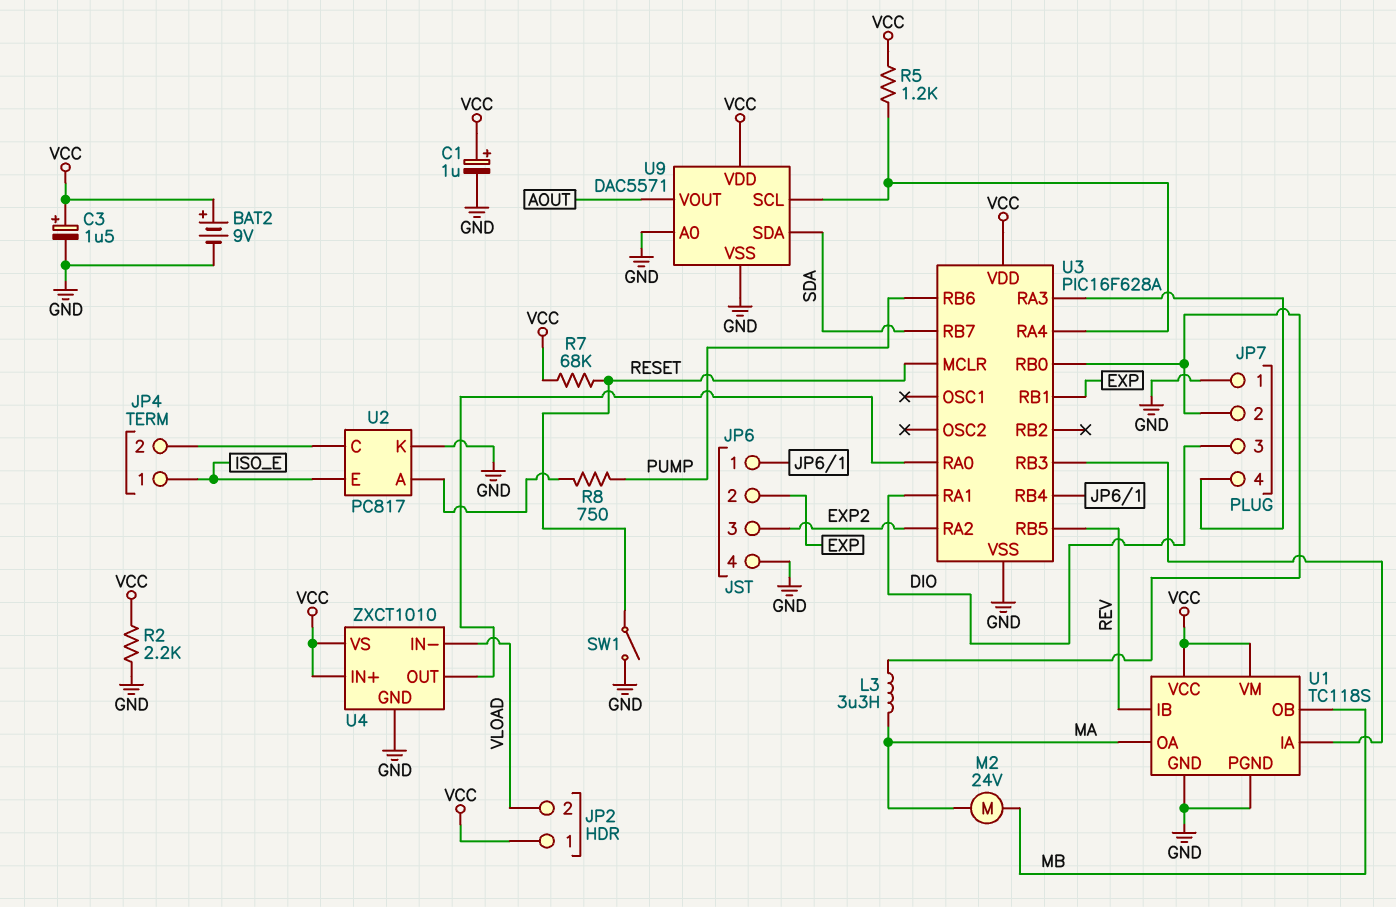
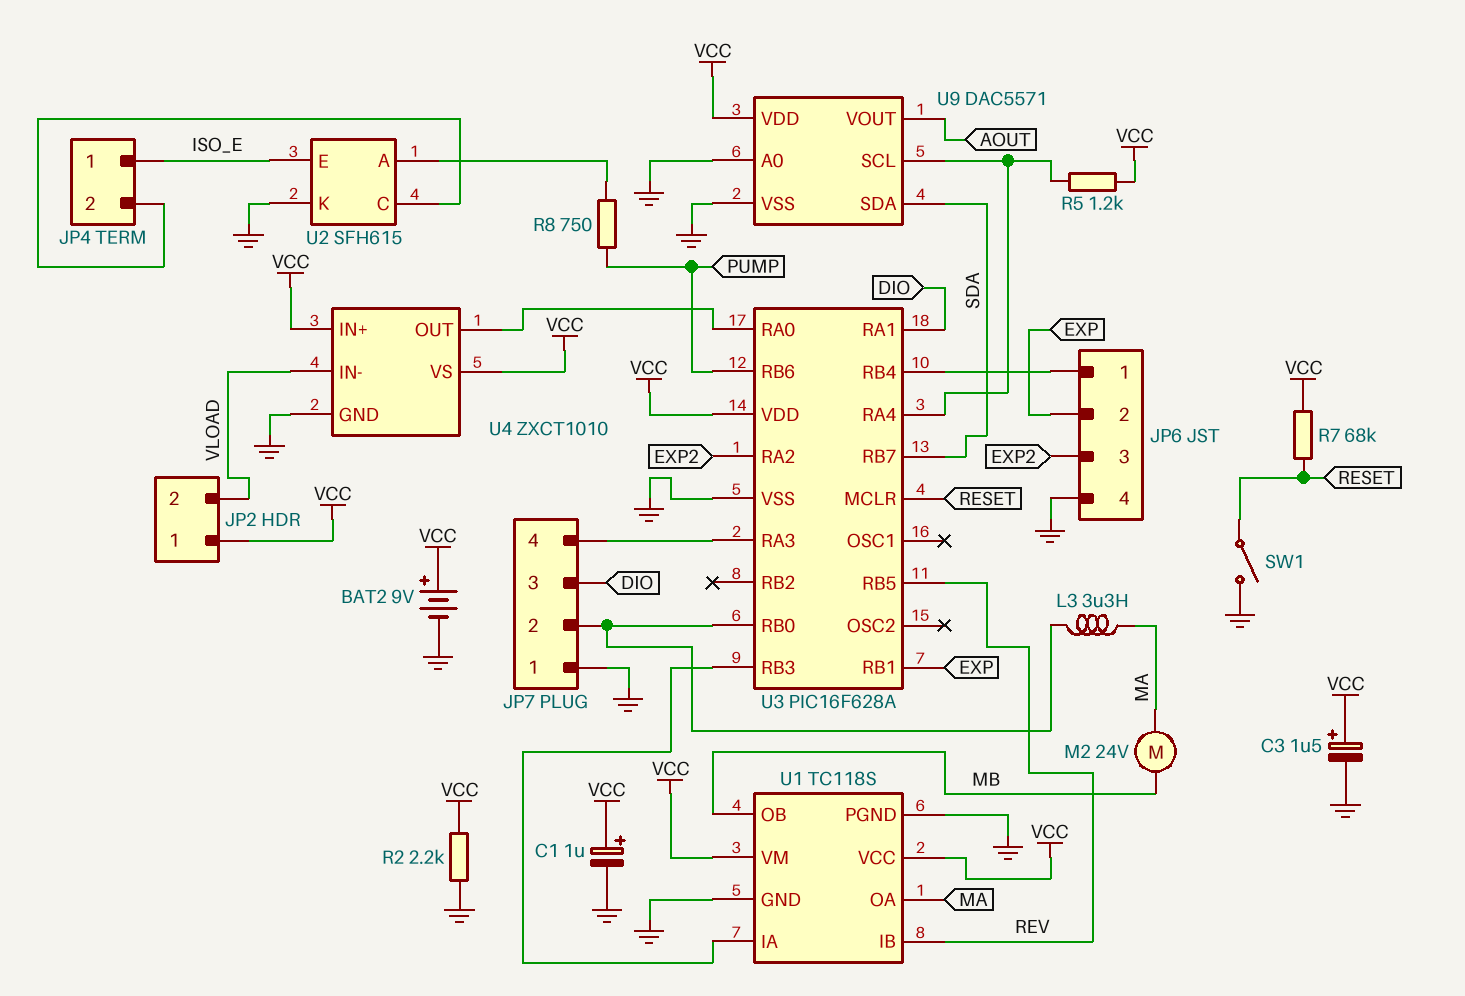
U2: PC817 -> SFH615

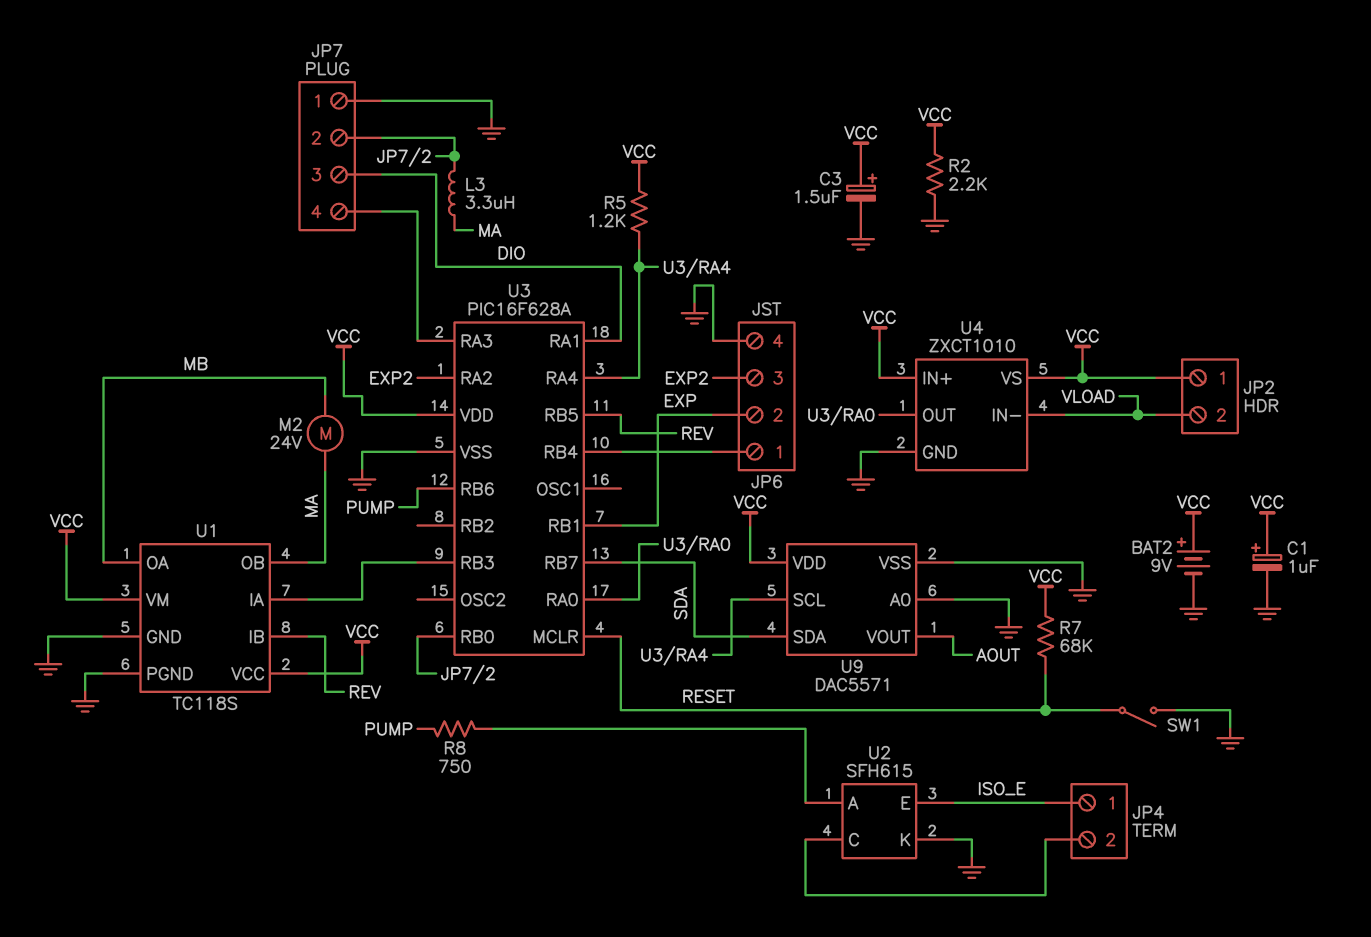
U1 pin OA: MA -> MB
U1 pin OB: MB -> MA

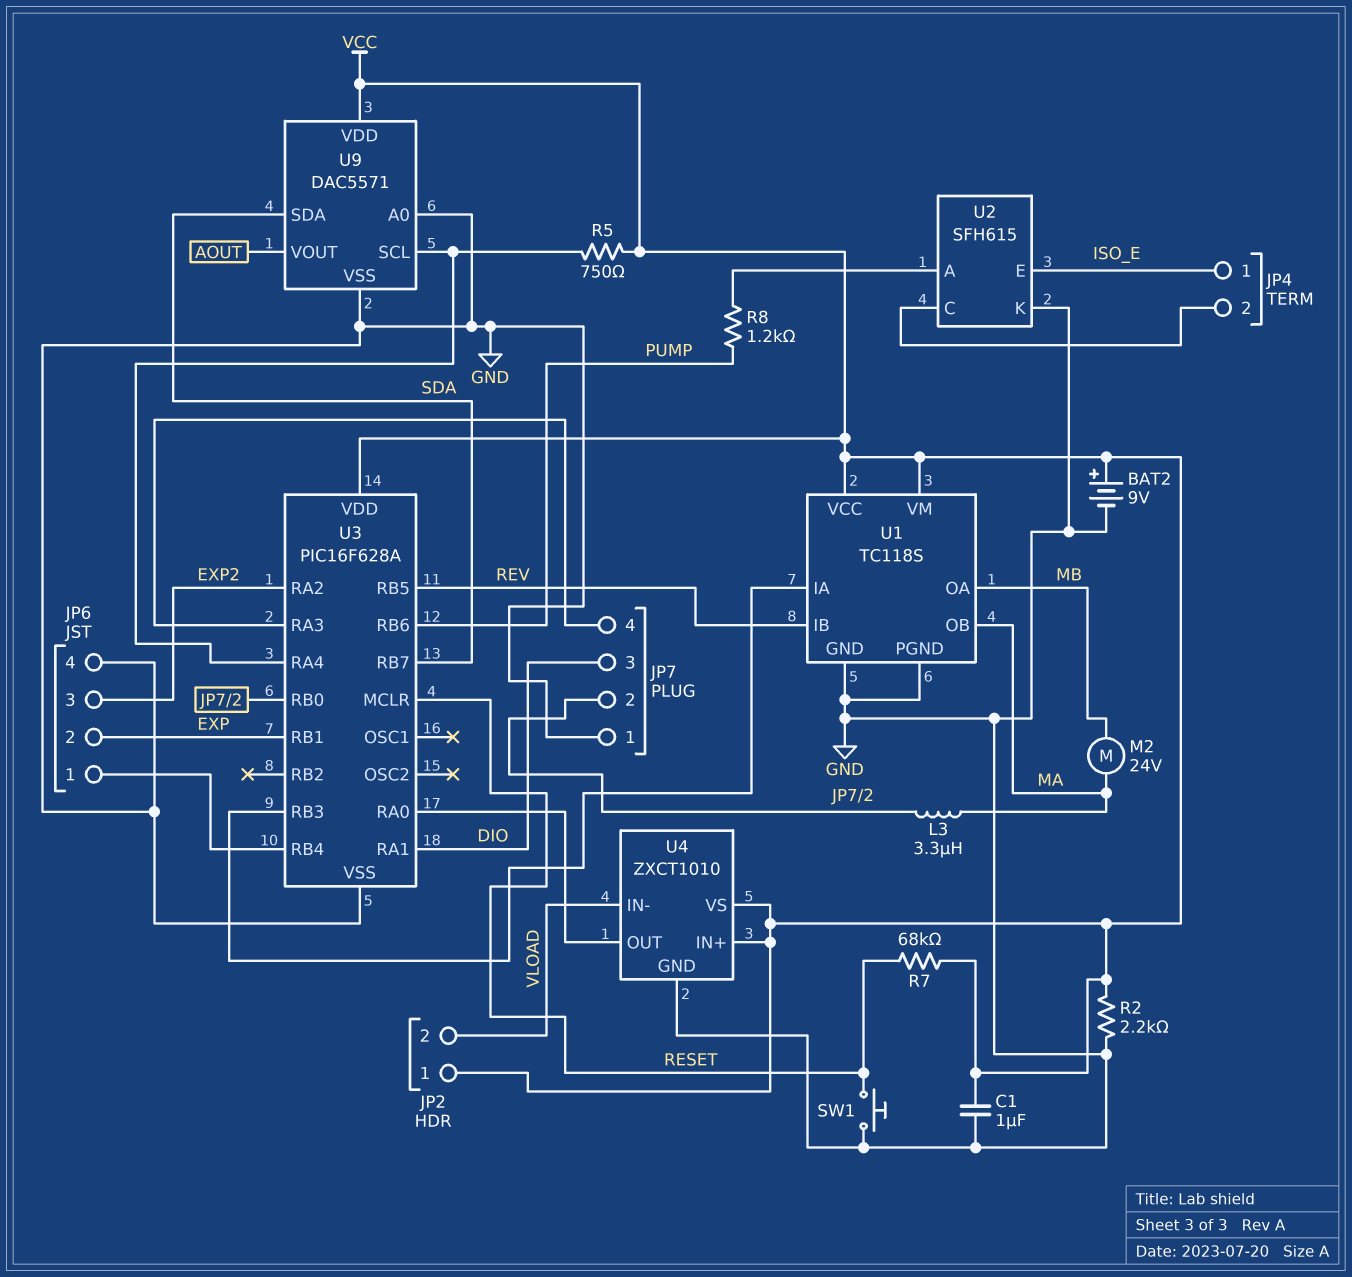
C1: 1uF (plus VCC, minus GND) -> 1uF (GND, VCC)
C3: 1.5uF (plus VCC, minus GND) -> none
R5: 1.2k (U3/RA4, VCC) -> 750 (U3/RA4, VCC)
R8: 750 (PUMP, U2/A) -> 1.2k (PUMP, U2/A)
SW1: switch (GND, RESET) -> button (GND, RESET)

